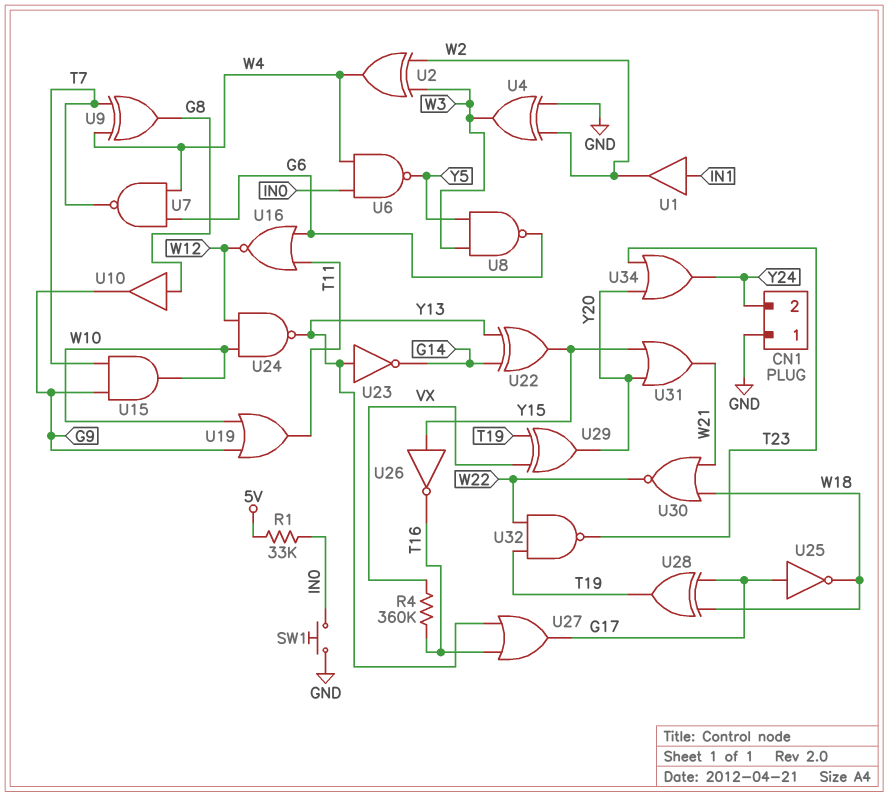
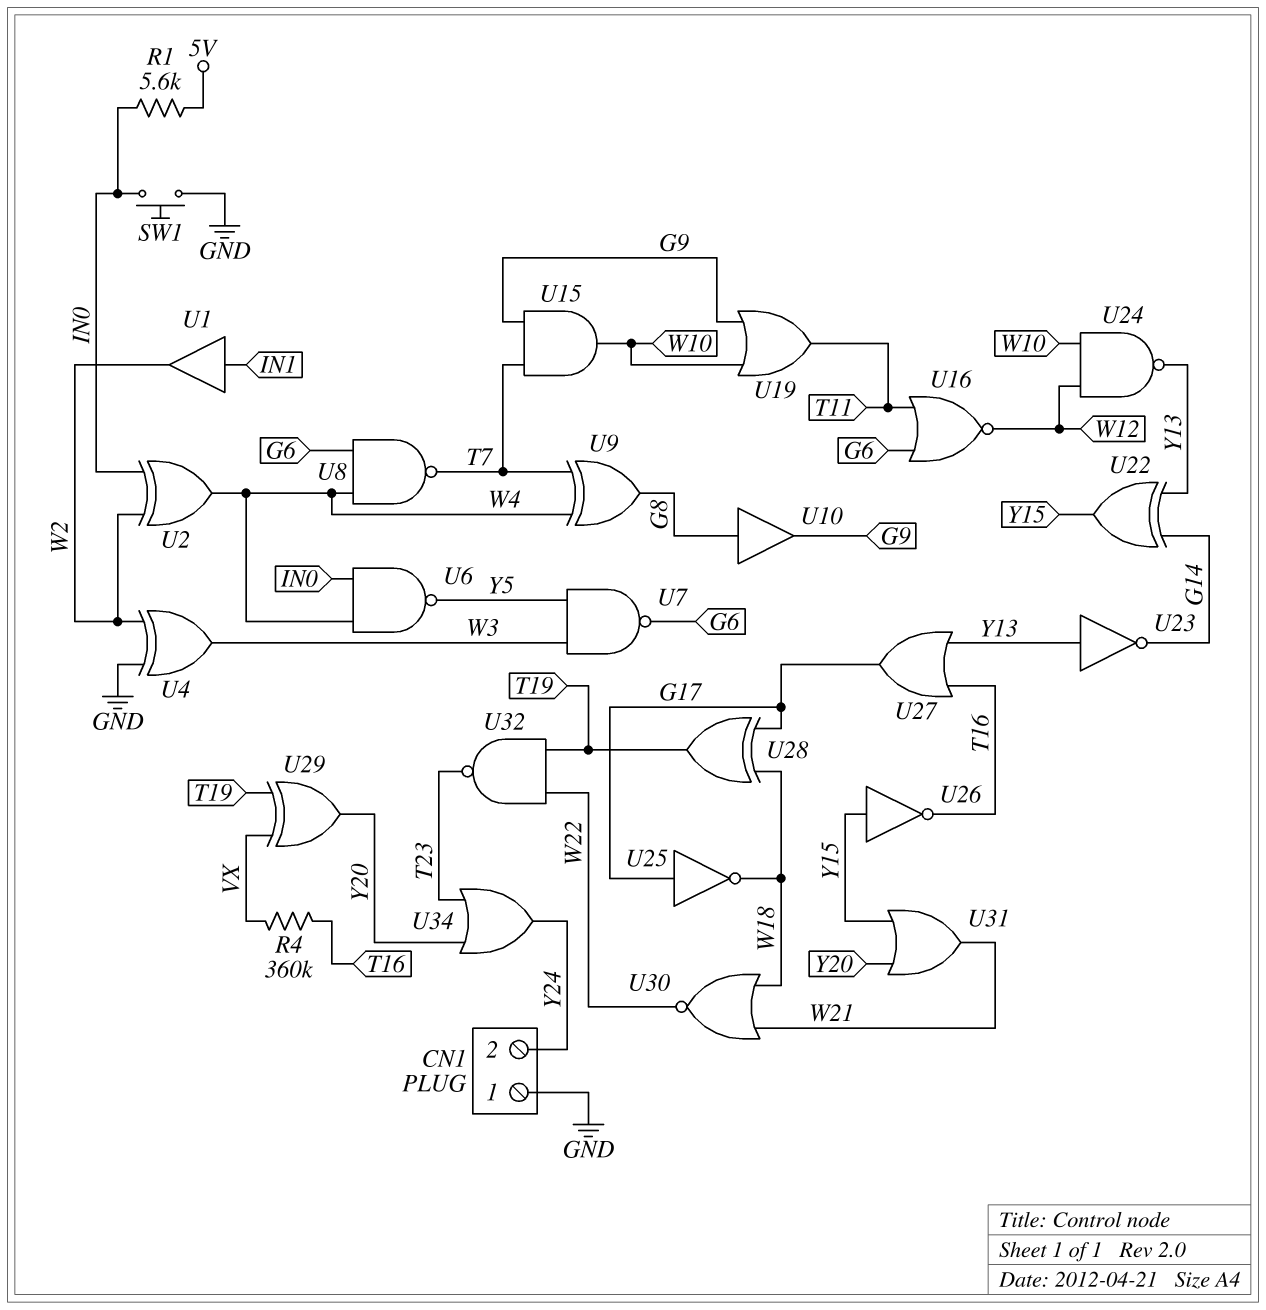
R1: 33k (5V, IN0) -> 5.6k (5V, IN0)
U2: XOR (in W2, in W3, out W4) -> XOR (in IN0, in W2, out W4)
U7: NAND (in G6, in W4, out T7) -> NAND (in W3, in Y5, out G6)
U8: NAND (in W3, in Y5, out G6) -> NAND (in G6, in W4, out T7)

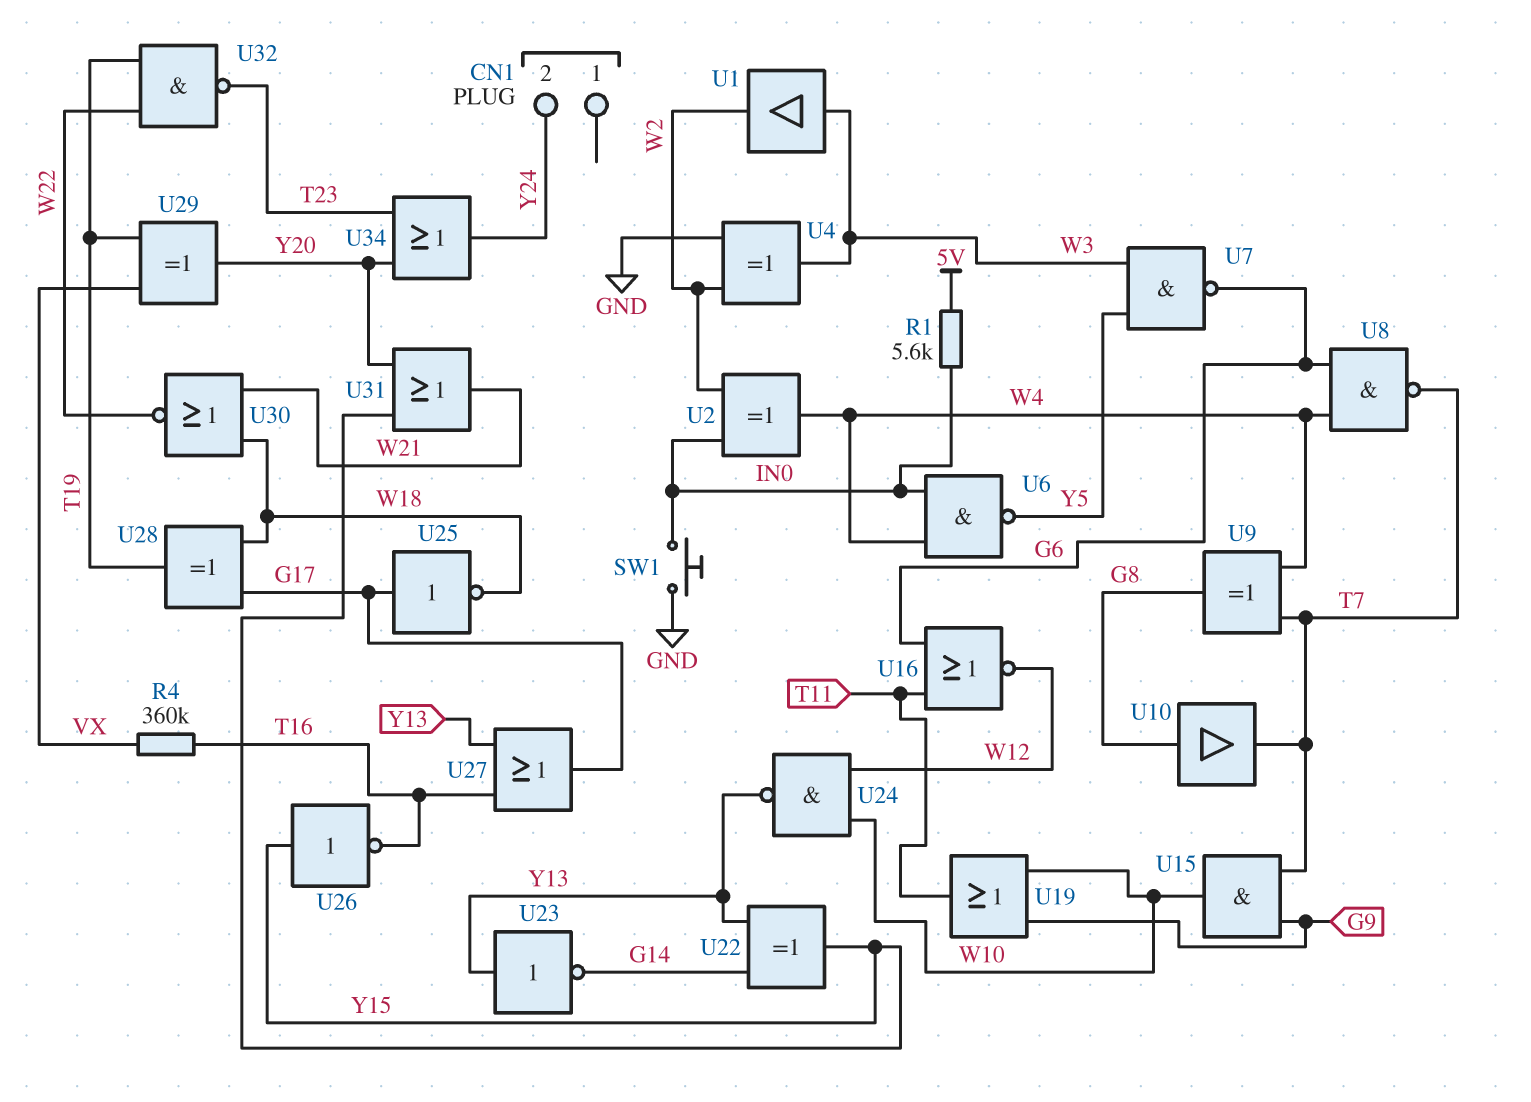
CN1 pin 1: GND -> none
U1: buffer (in IN1, out W2) -> buffer (in W3, out W2)
U10: buffer (in G8, out G9) -> buffer (in G8, out T7)

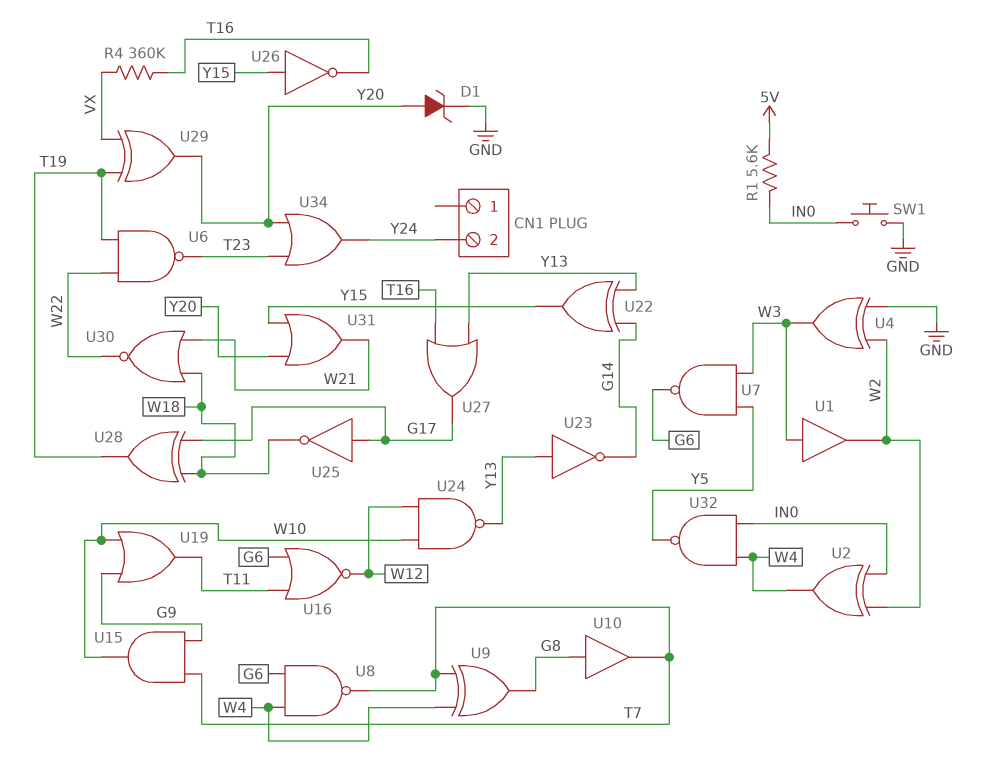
D1: none -> zener (A Y20, K GND)
U6: NAND (in IN0, in W4, out Y5) -> NAND (in T19, in W22, out T23)
U32: NAND (in T19, in W22, out T23) -> NAND (in IN0, in W4, out Y5)

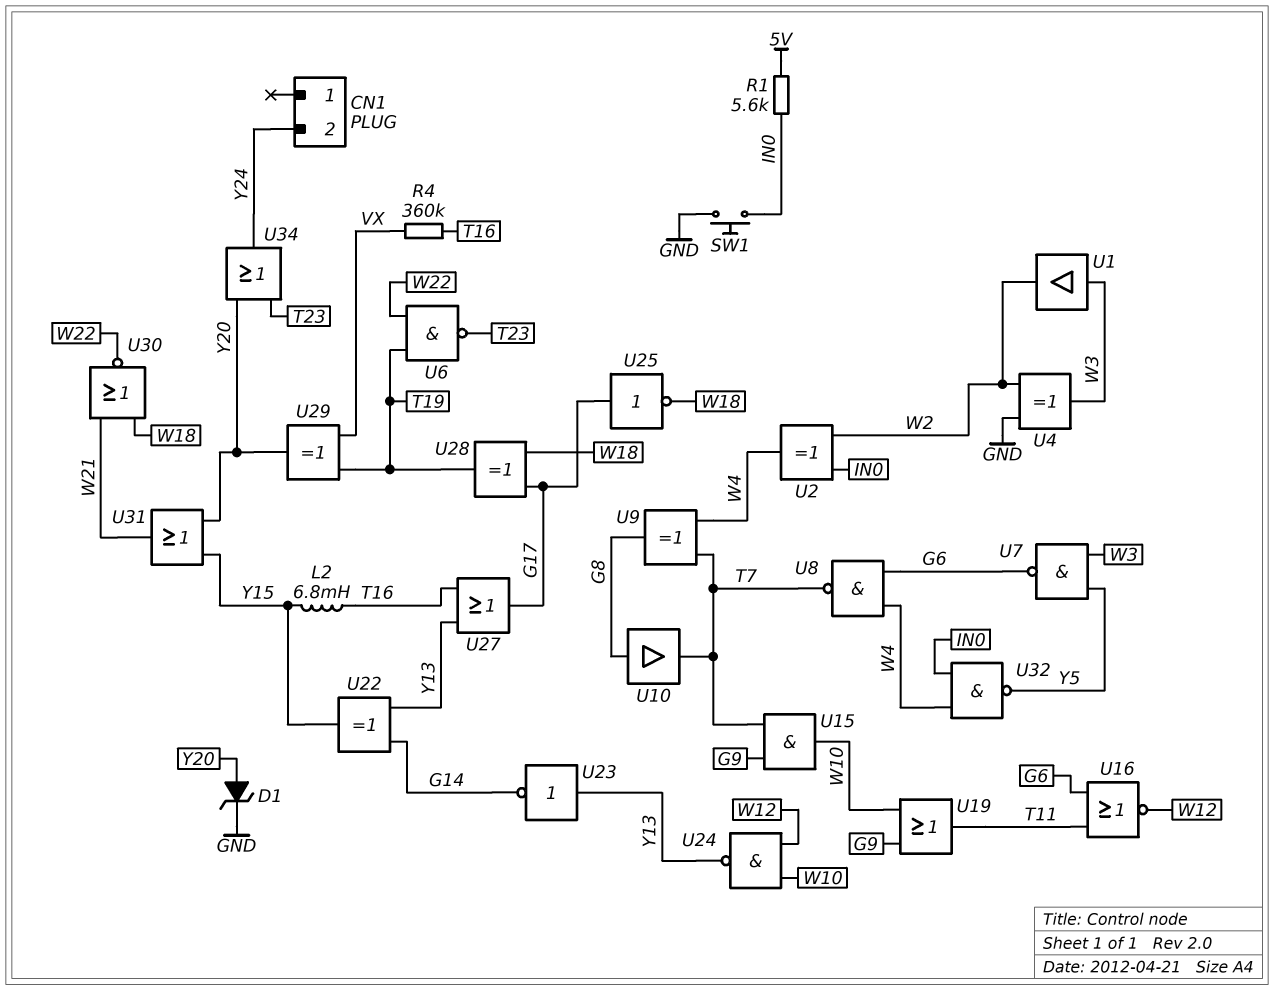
L2: none -> 6.8mH (T16, Y15)
U26: NOT (in Y15, out T16) -> none

